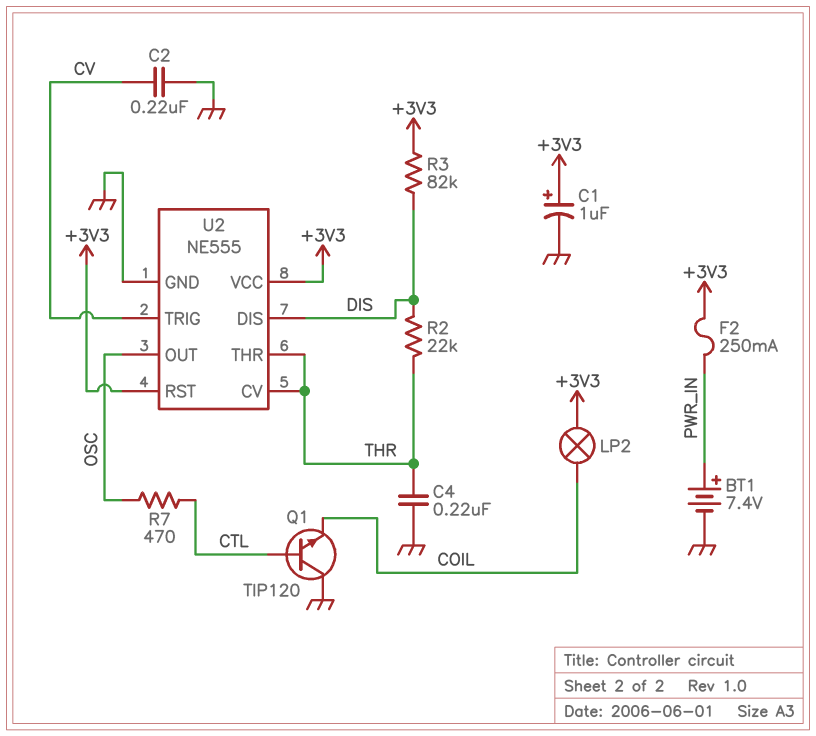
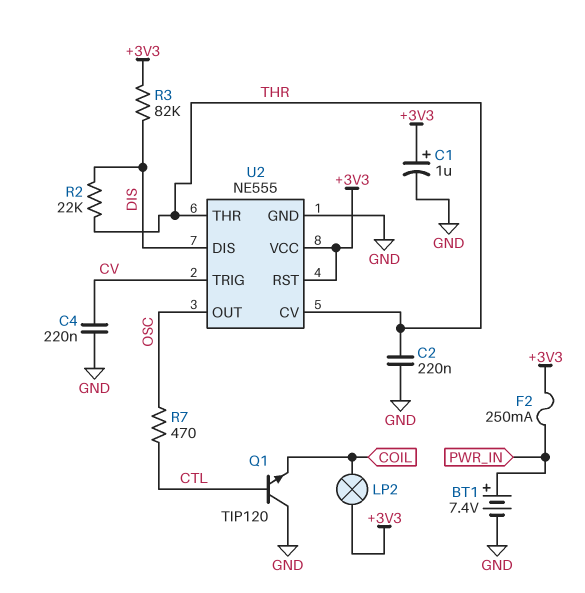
C2: 220nF (CV, GND) -> 220nF (GND, THR)
C4: 220nF (GND, THR) -> 220nF (CV, GND)

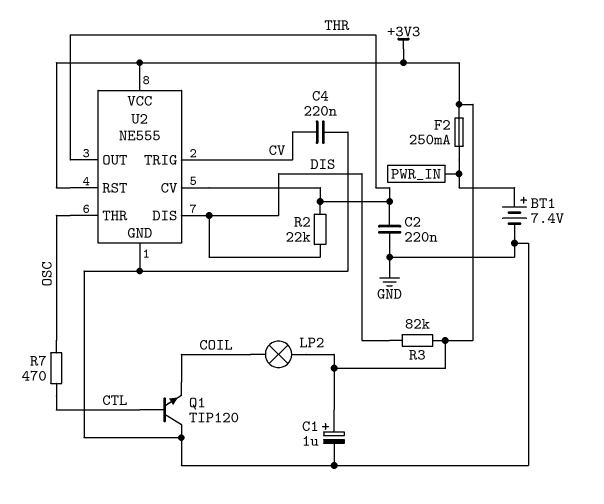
U2 pin OUT: OSC -> THR
U2 pin THR: THR -> OSC

